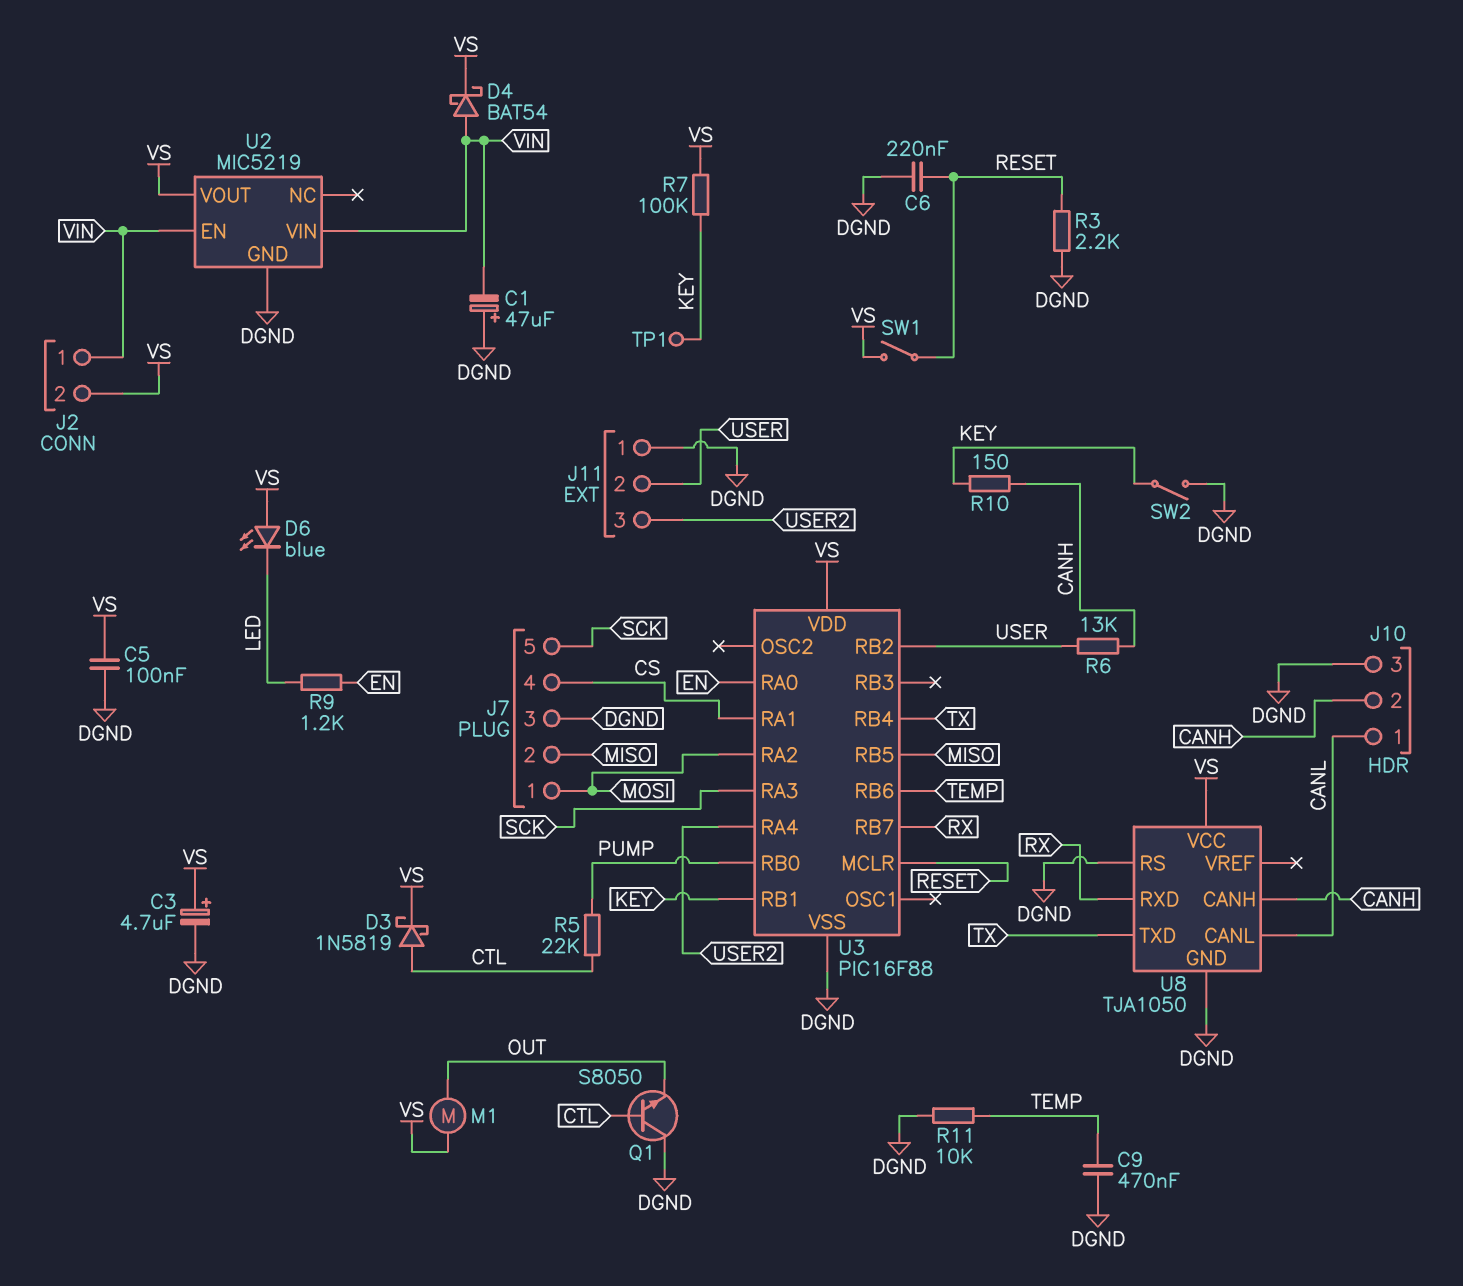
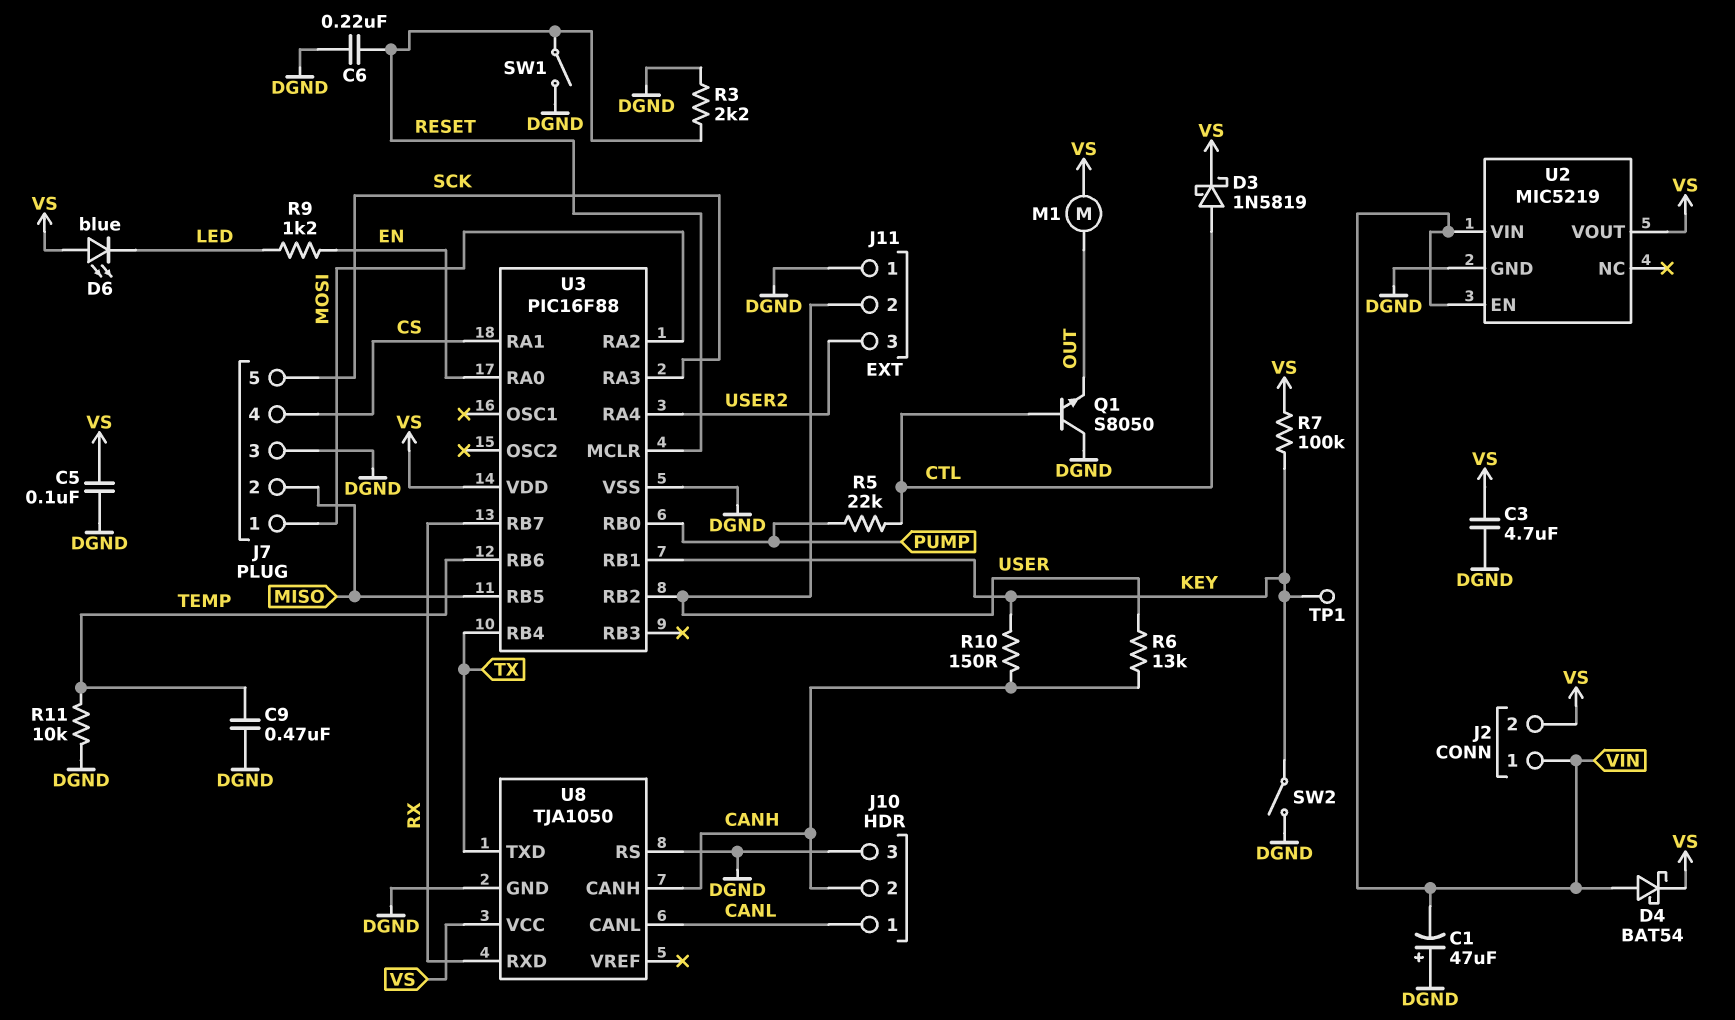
C3: 4.7uF (plus VS, minus DGND) -> 4.7uF (DGND, VS)
SW1: switch (RESET, VS) -> switch (DGND, RESET)

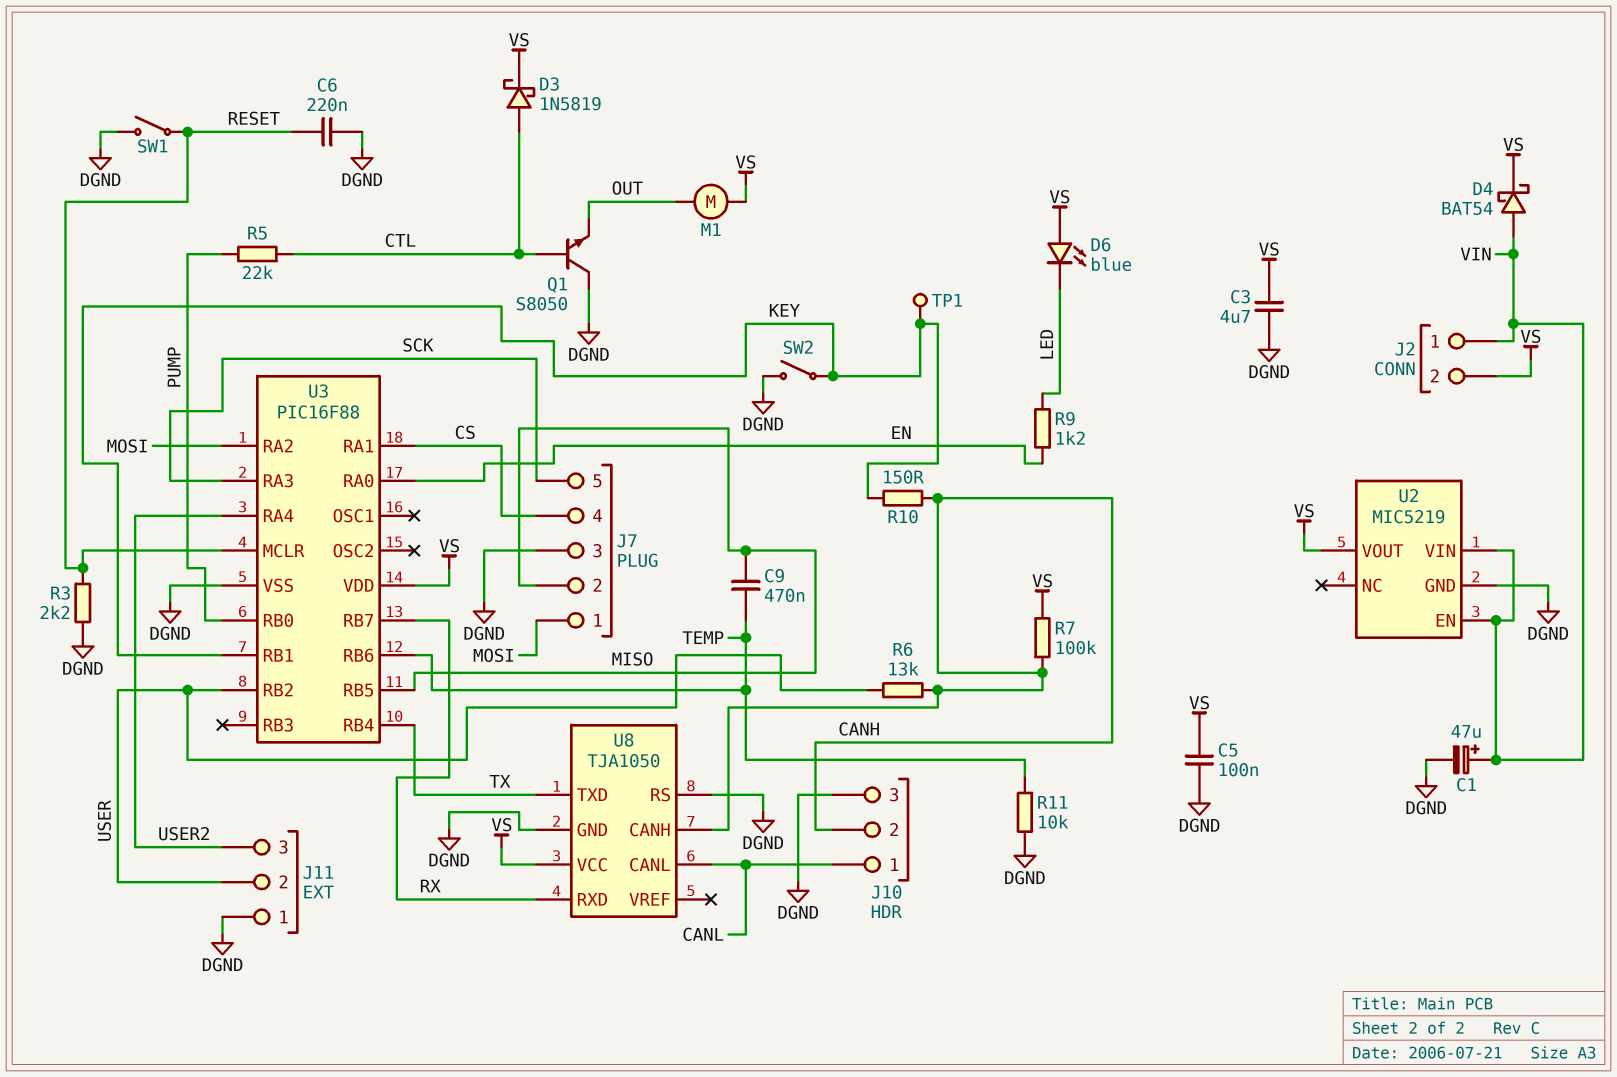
C1: 47uF (plus DGND, minus VIN) -> 47uF (plus VIN, minus DGND)
C9: 470nF (DGND, TEMP) -> 470nF (MISO, TEMP)
R7: 100k (KEY, VS) -> 100k (CANH, VS)

